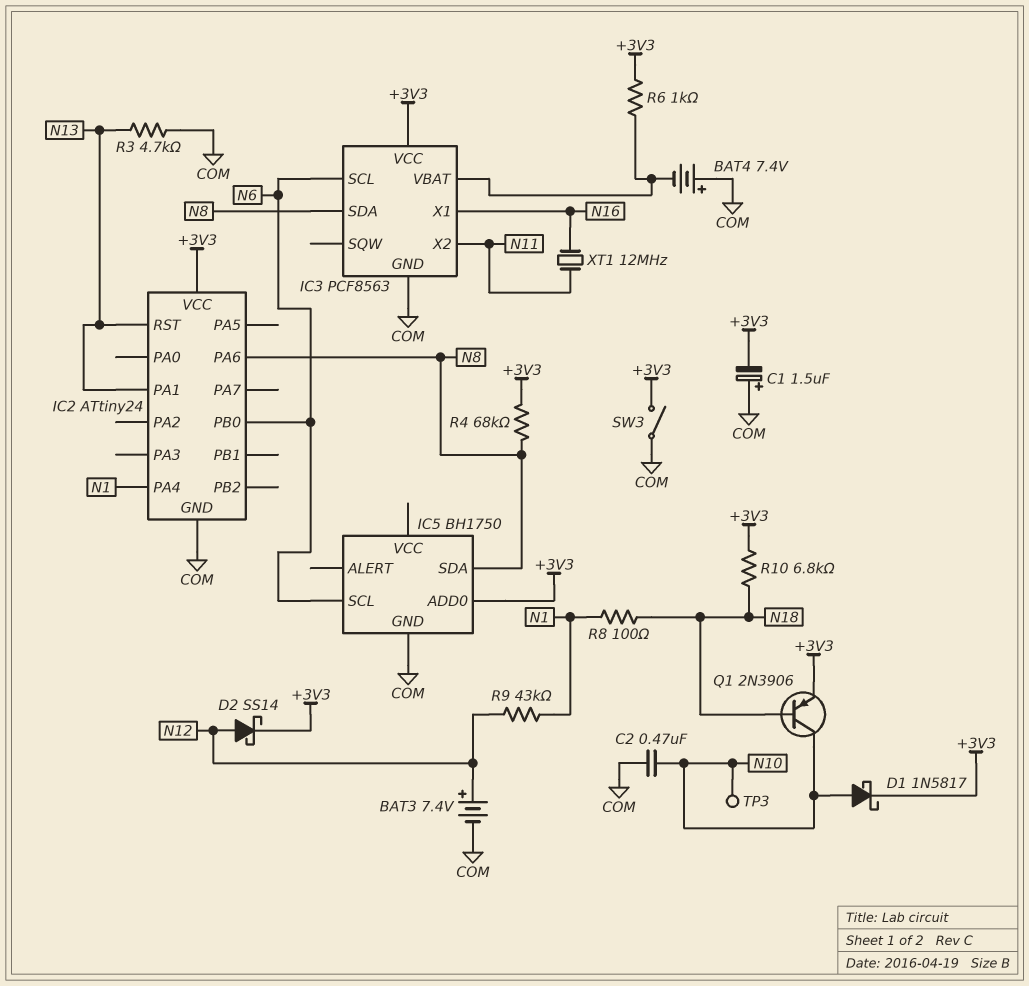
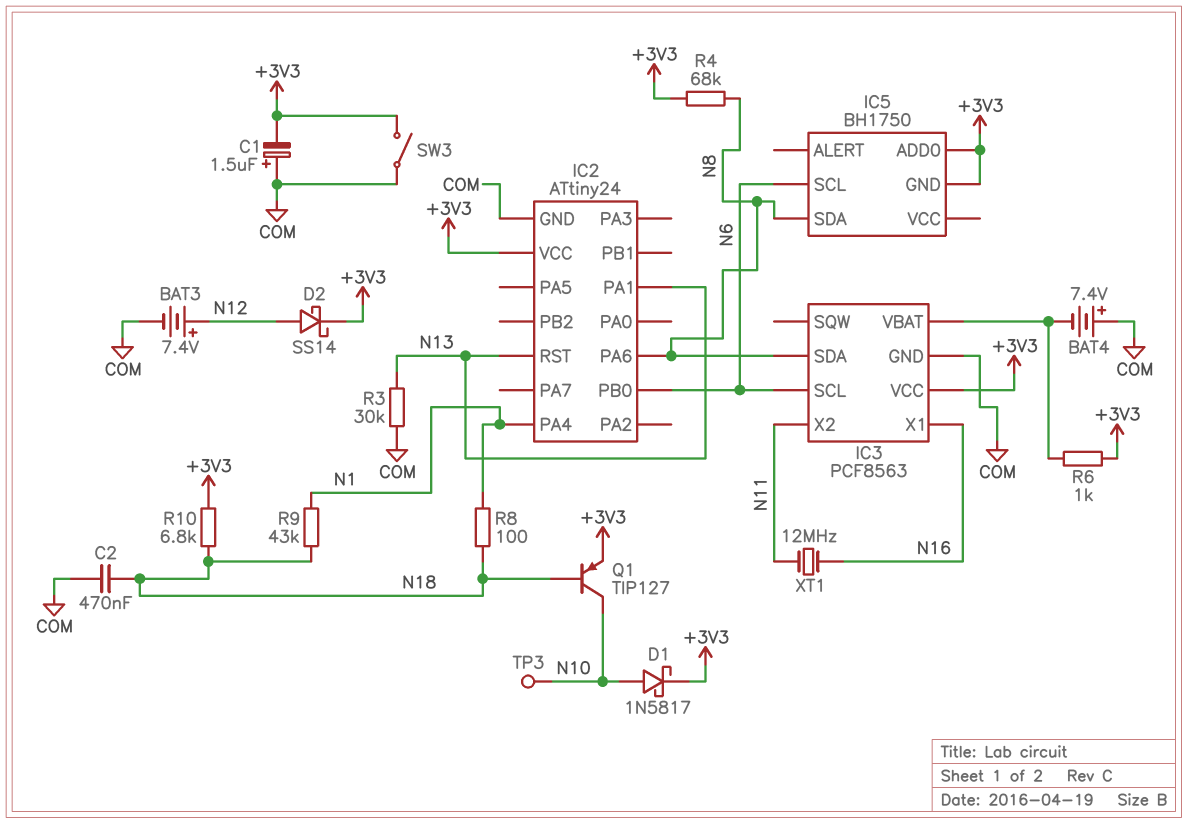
C2: 470nF (COM, N10) -> 470nF (COM, N18)
IC5 pin GND: COM -> +3V3
Q1: PNP 2N3906 (B N18, C N10, E +3V3) -> PNP TIP127 (B N18, C N10, E +3V3)
R3: 4.7k (COM, N13) -> 30k (COM, N13)
R9: 43k (N1, N12) -> 43k (N1, N18)

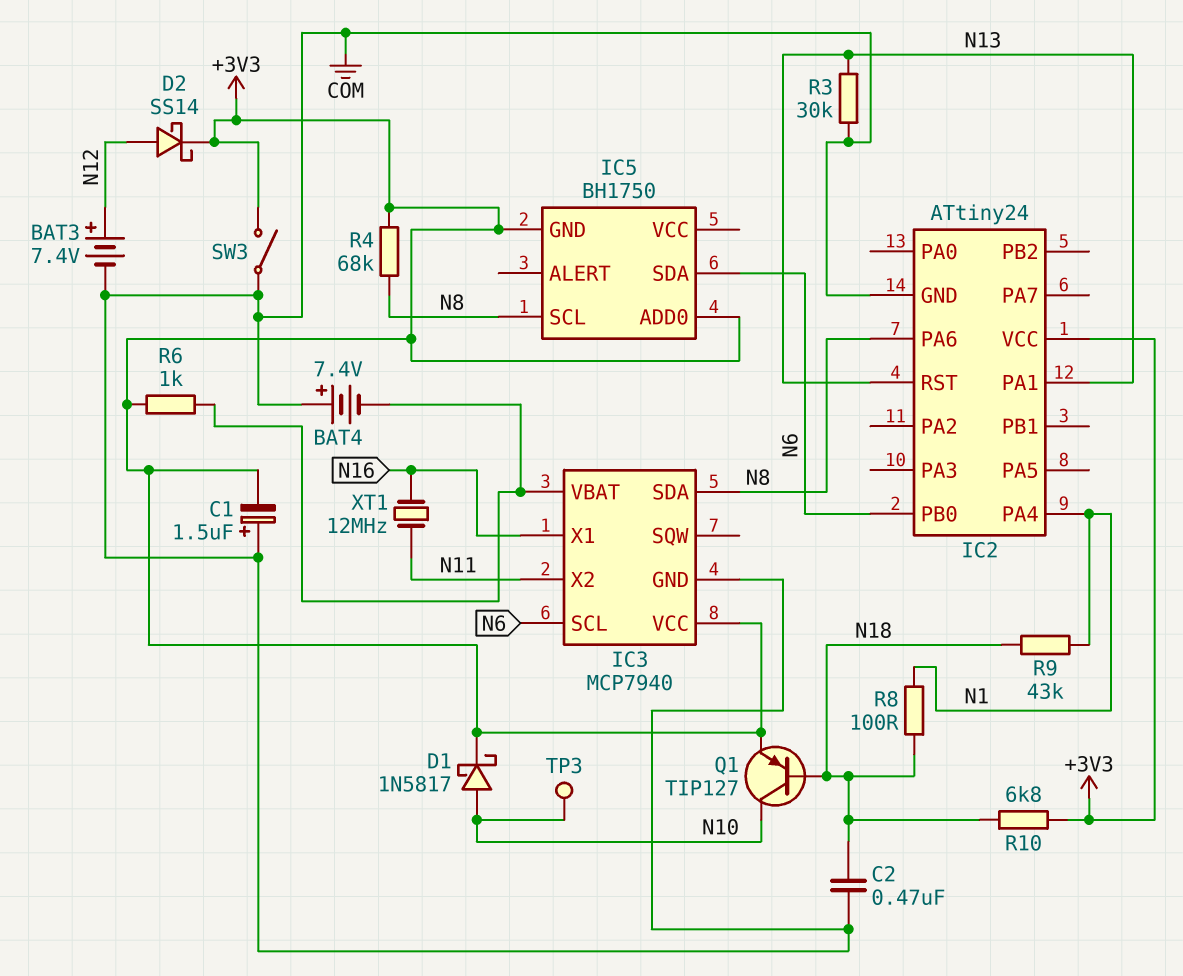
IC3: PCF8563 -> MCP7940
IC5 pin SCL: N6 -> N8
IC5 pin SDA: N8 -> N6

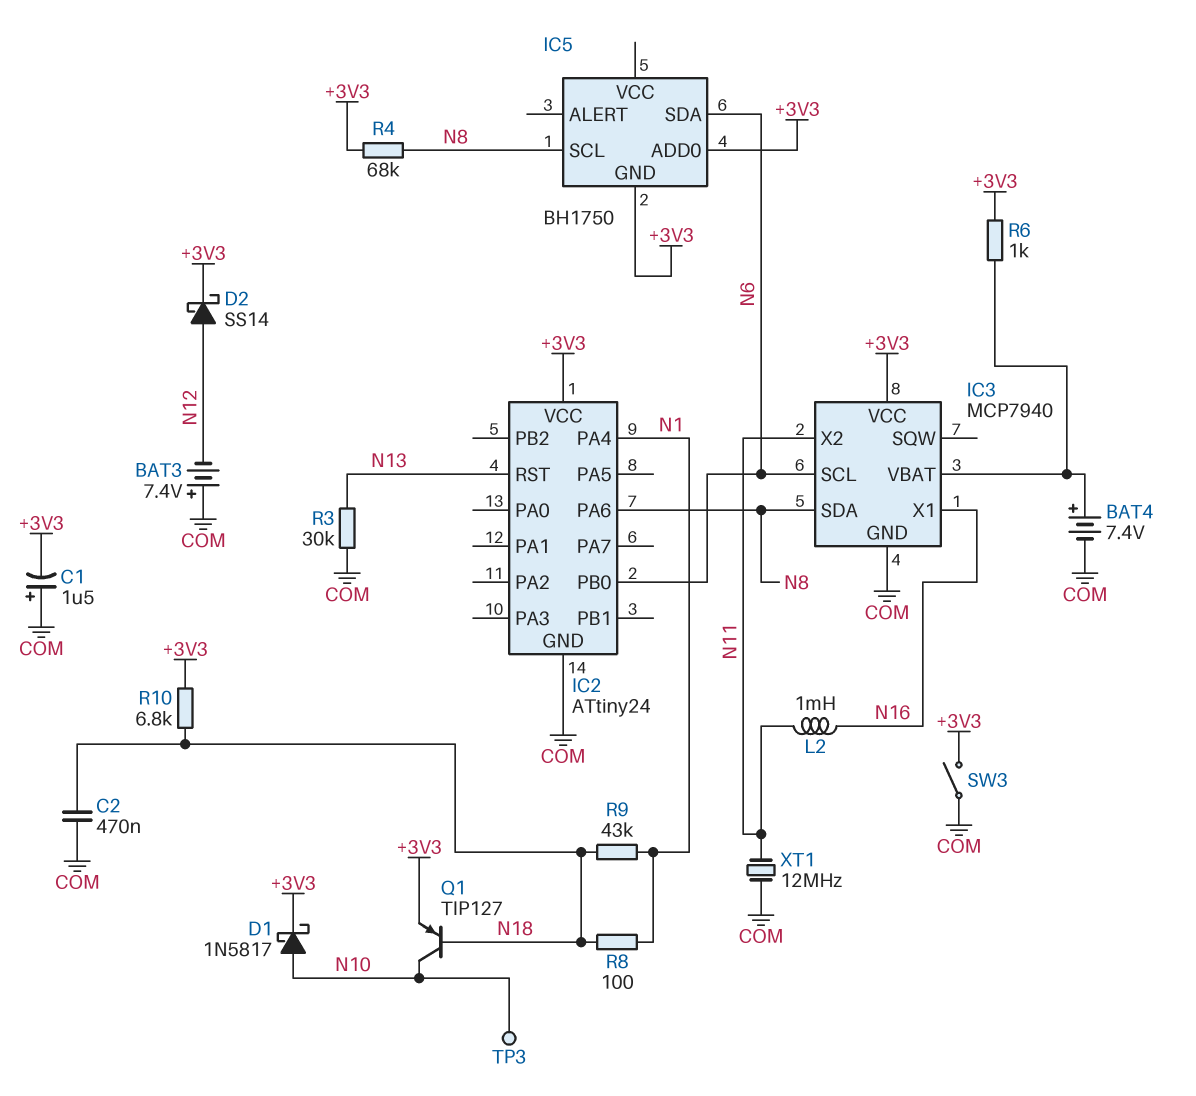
BAT3: 7.4V (plus N12, minus COM) -> 7.4V (plus COM, minus N12)
BAT4: 7.4V (plus COM, minus IC3/VBAT) -> 7.4V (plus IC3/VBAT, minus COM)
IC2 pin PA1: N13 -> none
L2: none -> 1mH (N11, N16)
XT1: 12MHz (N11, N16) -> 12MHz (COM, N11)

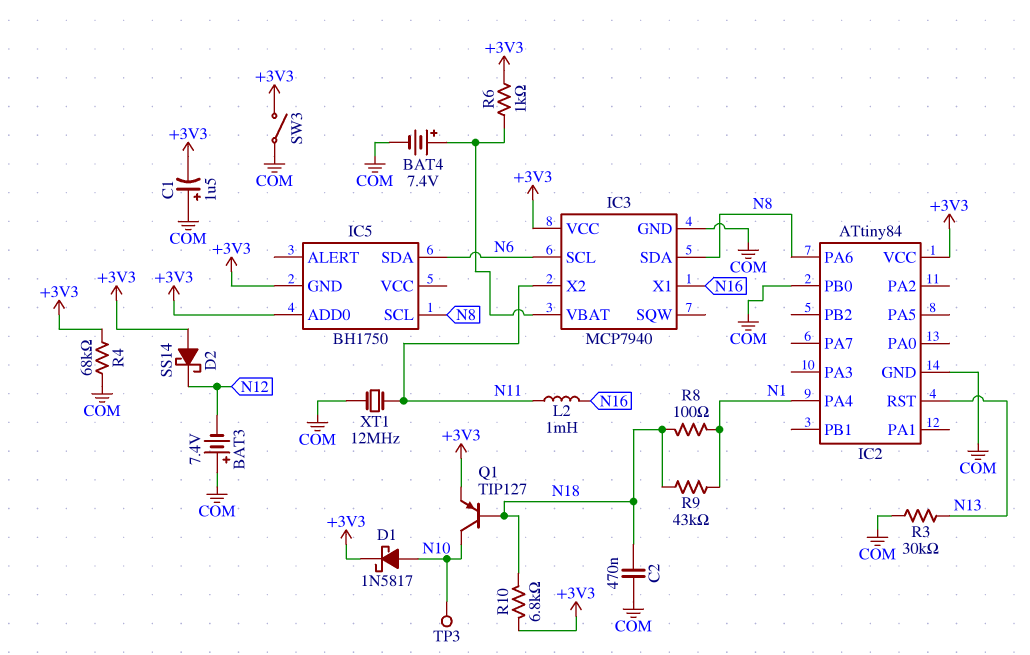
D2: schottky SS14 (A N12, K +3V3) -> schottky SS14 (A +3V3, K N12)
IC2: ATtiny24 -> ATtiny84
IC2 pin PB0: N6 -> COM
R4: 68k (+3V3, N8) -> 68k (+3V3, COM)

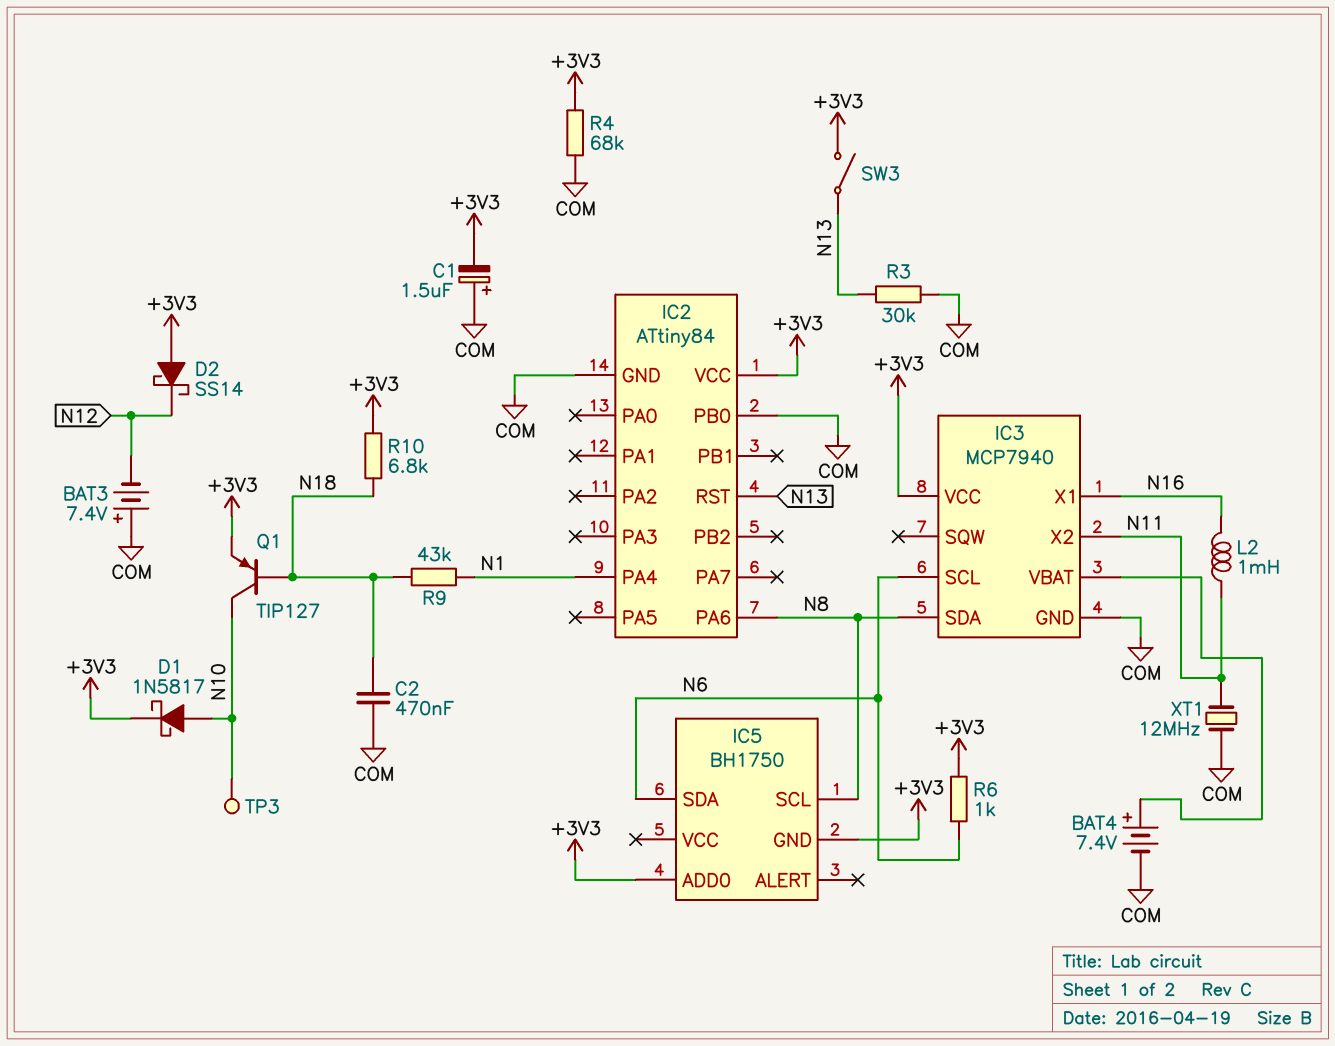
R6: 1k (+3V3, IC3/VBAT) -> 1k (+3V3, N6)
R8: 100 (N1, N18) -> none
SW3: switch (+3V3, COM) -> switch (+3V3, N13)

